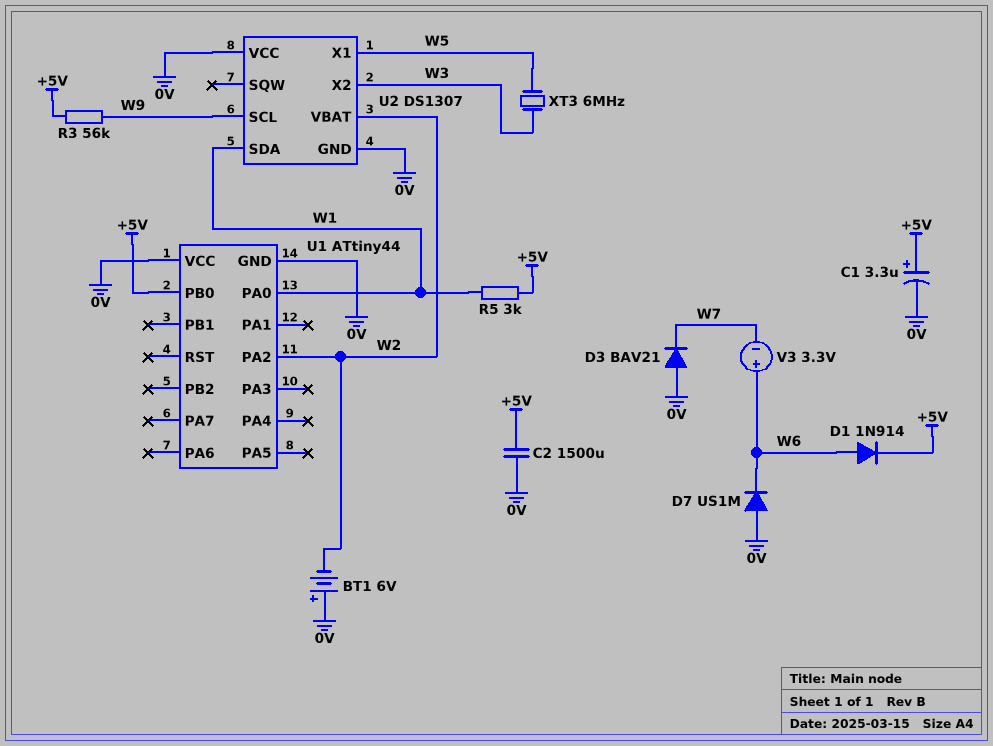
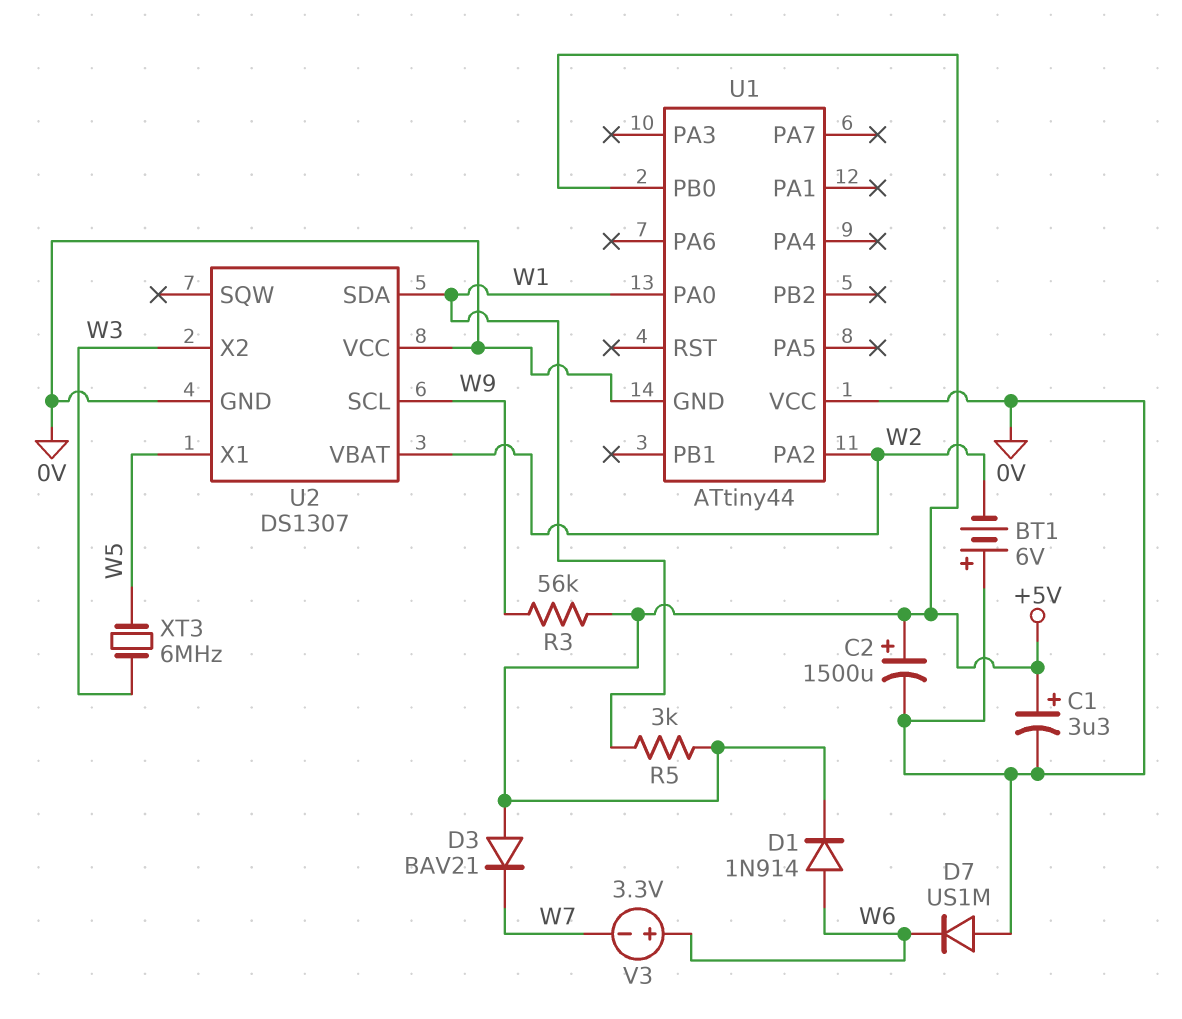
C2: 1500uF (+5V, 0V) -> 1500uF (plus +5V, minus 0V)
D3: diode BAV21 (A 0V, K W7) -> diode BAV21 (A +5V, K W7)

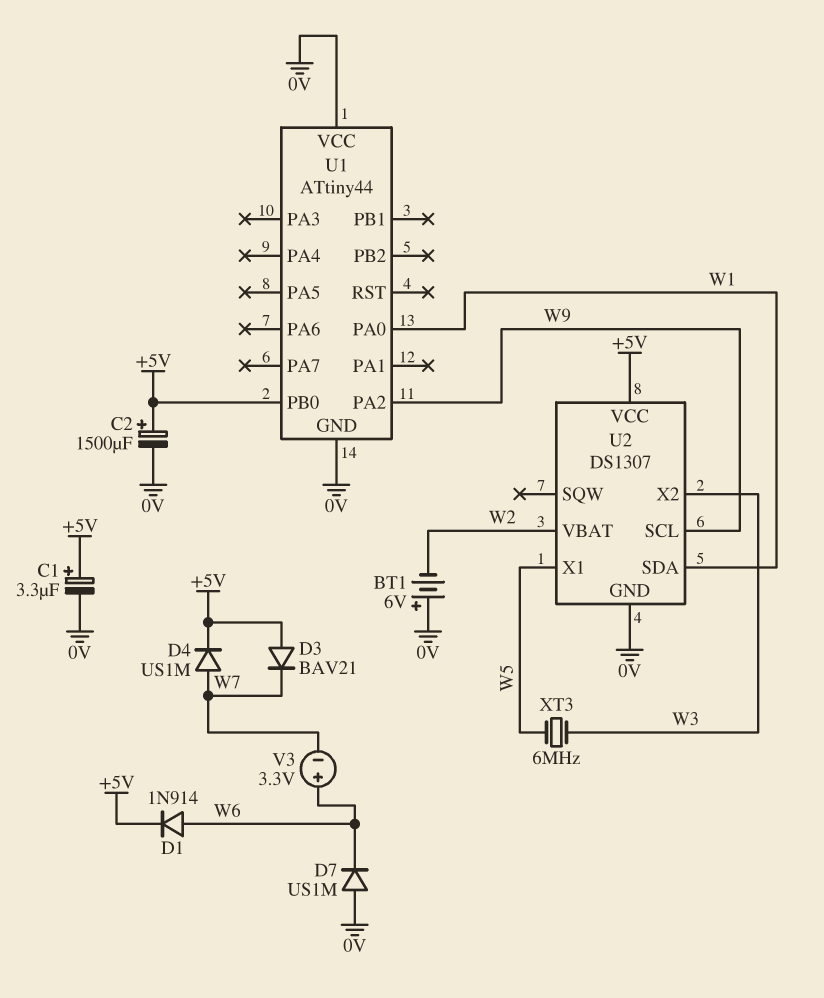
D4: none -> diode US1M (A W7, K +5V)
R3: 56k (+5V, W9) -> none
R5: 3k (+5V, W1) -> none
U1 pin PA2: W2 -> W9
U2 pin VCC: 0V -> +5V

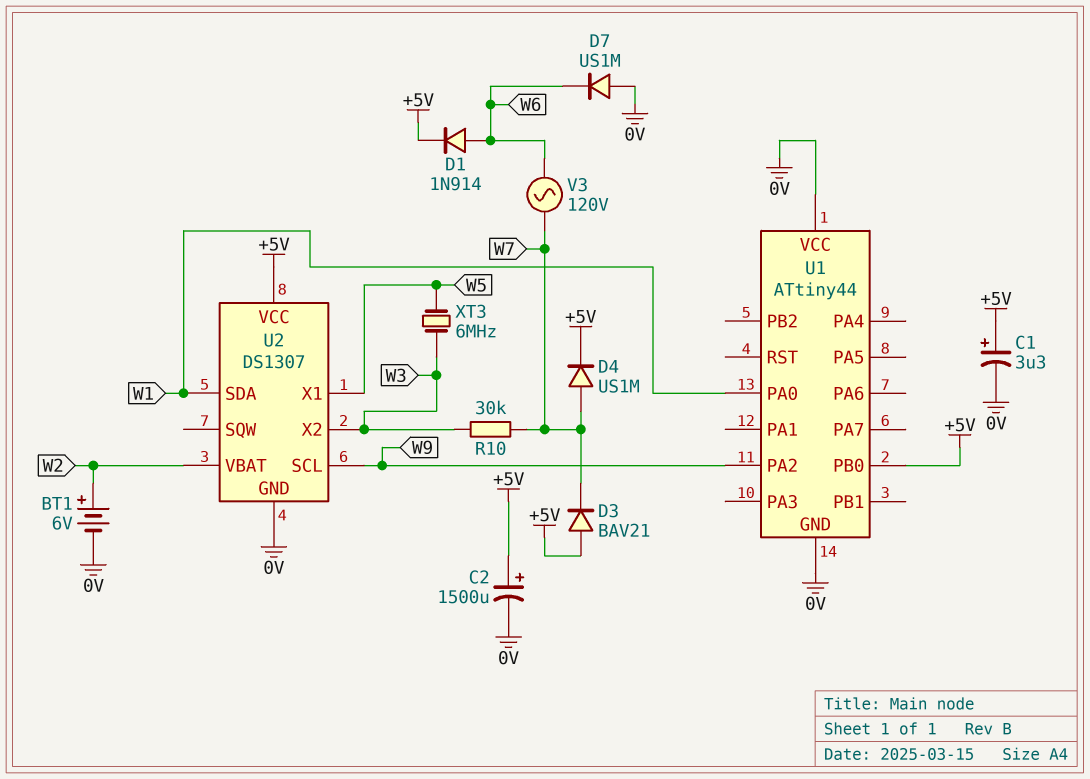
BT1: 6V (plus 0V, minus W2) -> 6V (plus W2, minus 0V)
R10: none -> 30k (W3, W7)
V3: 3.3V (plus W6, minus W7) -> AC 120V (W6, W7)

